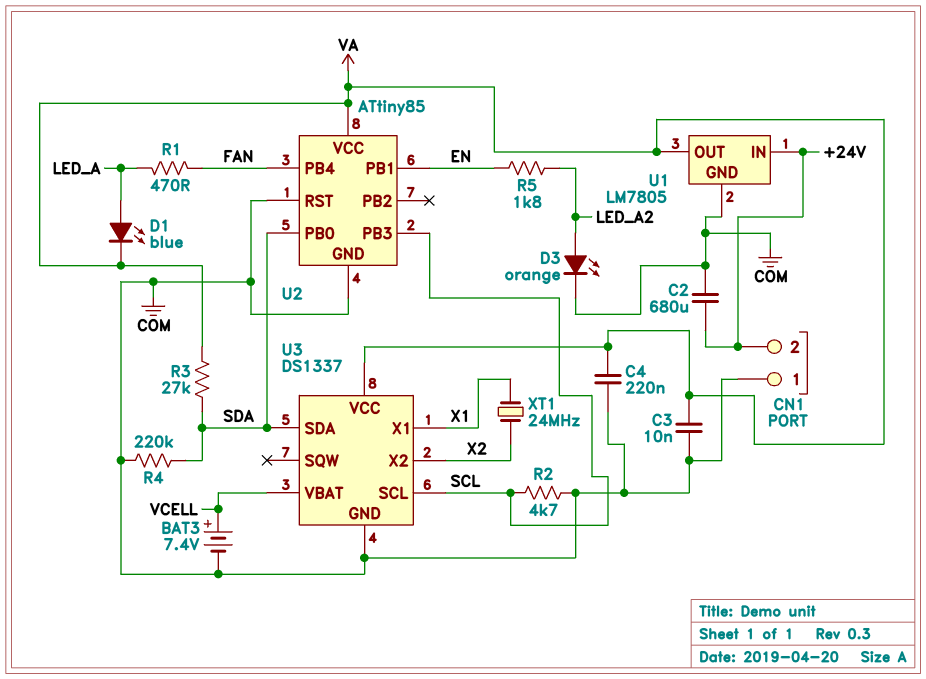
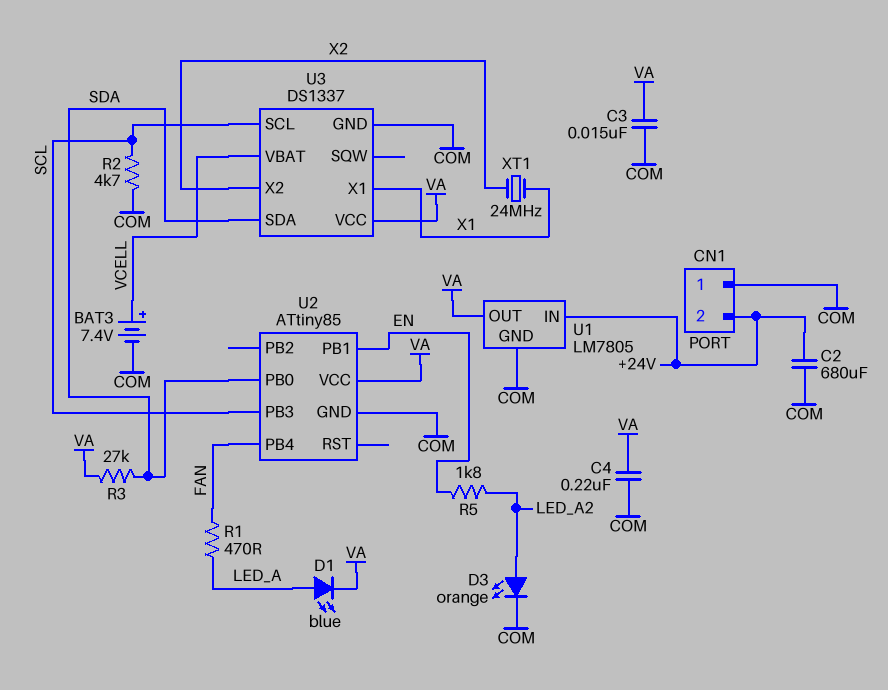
C3: 10nF (COM, VA) -> 15nF (COM, VA)
R4: 220k (COM, SDA) -> none
U2 pin RST: COM -> none

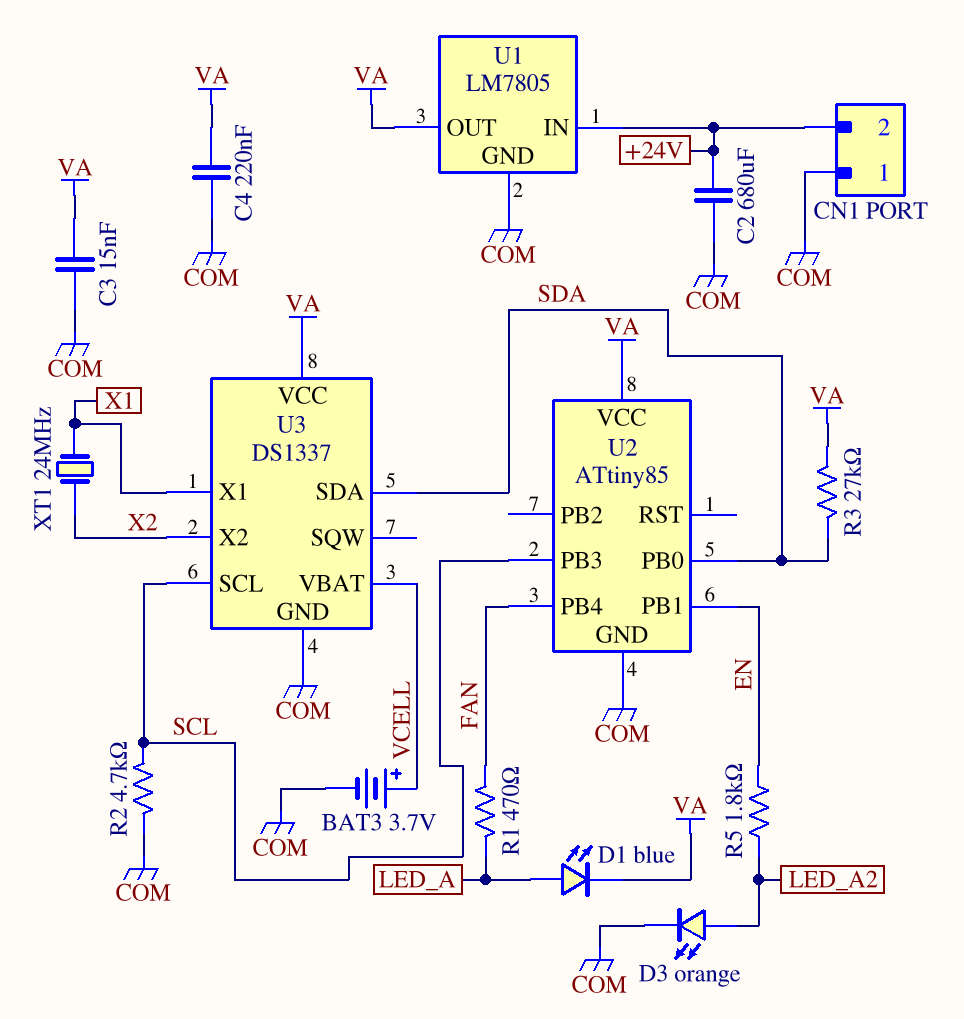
BAT3: 7.4V (plus VCELL, minus COM) -> 3.7V (plus VCELL, minus COM)

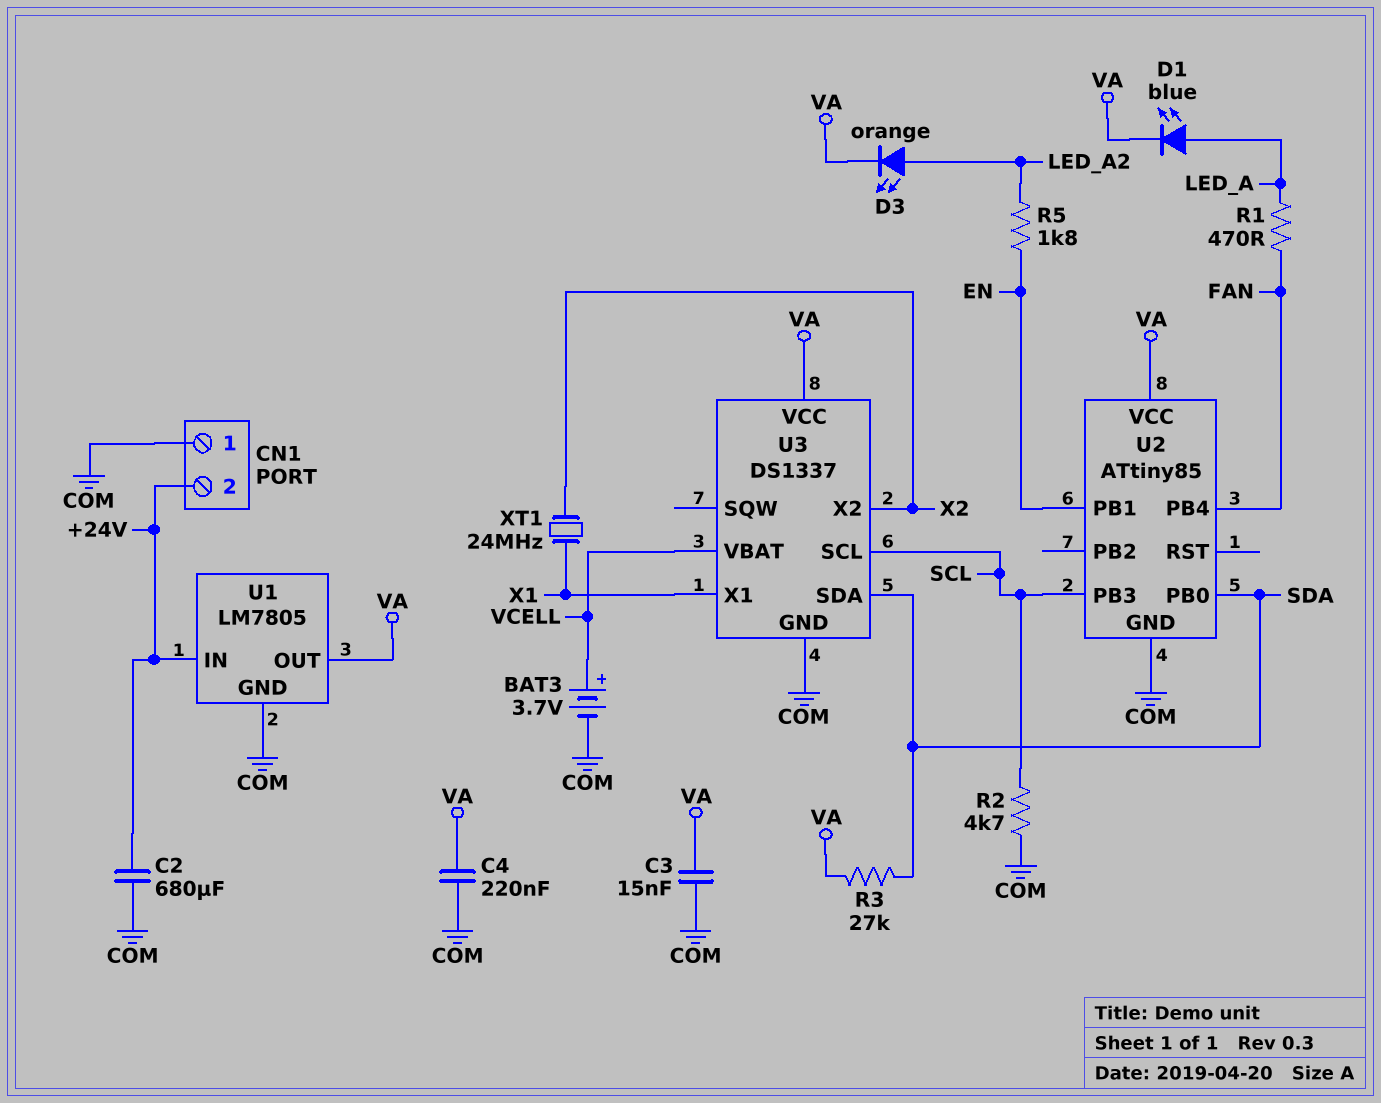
D3: LED orange (A LED_A2, K COM) -> LED orange (A LED_A2, K VA)

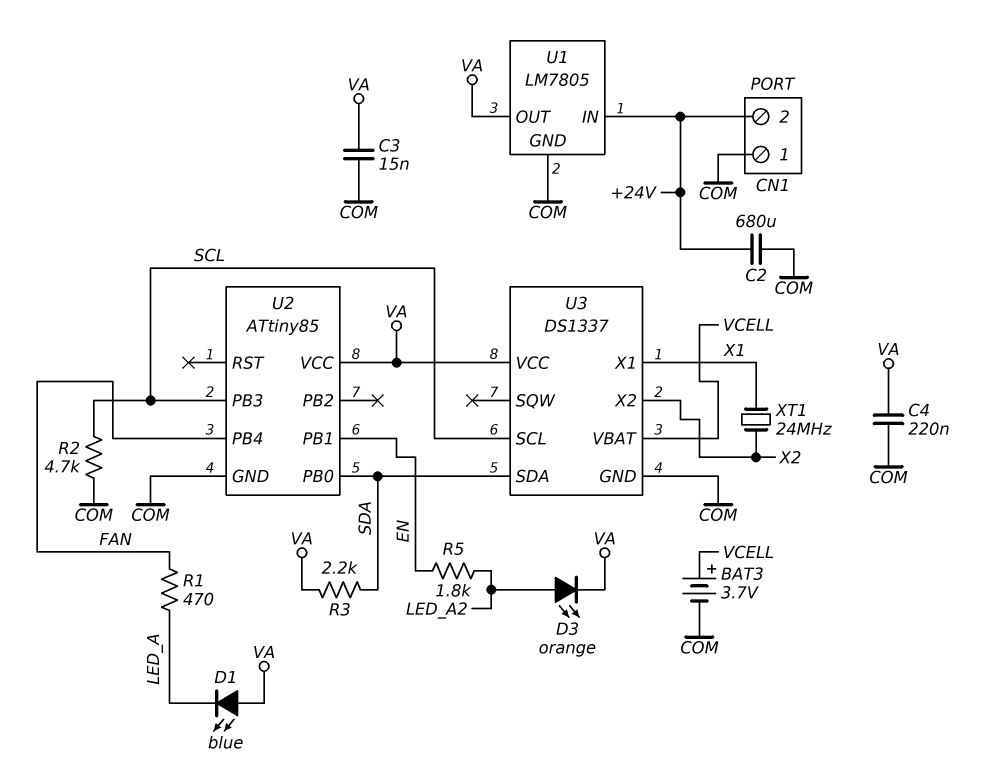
D1: LED blue (A LED_A, K VA) -> LED blue (A VA, K LED_A)
R3: 27k (SDA, VA) -> 2.2k (SDA, VA)

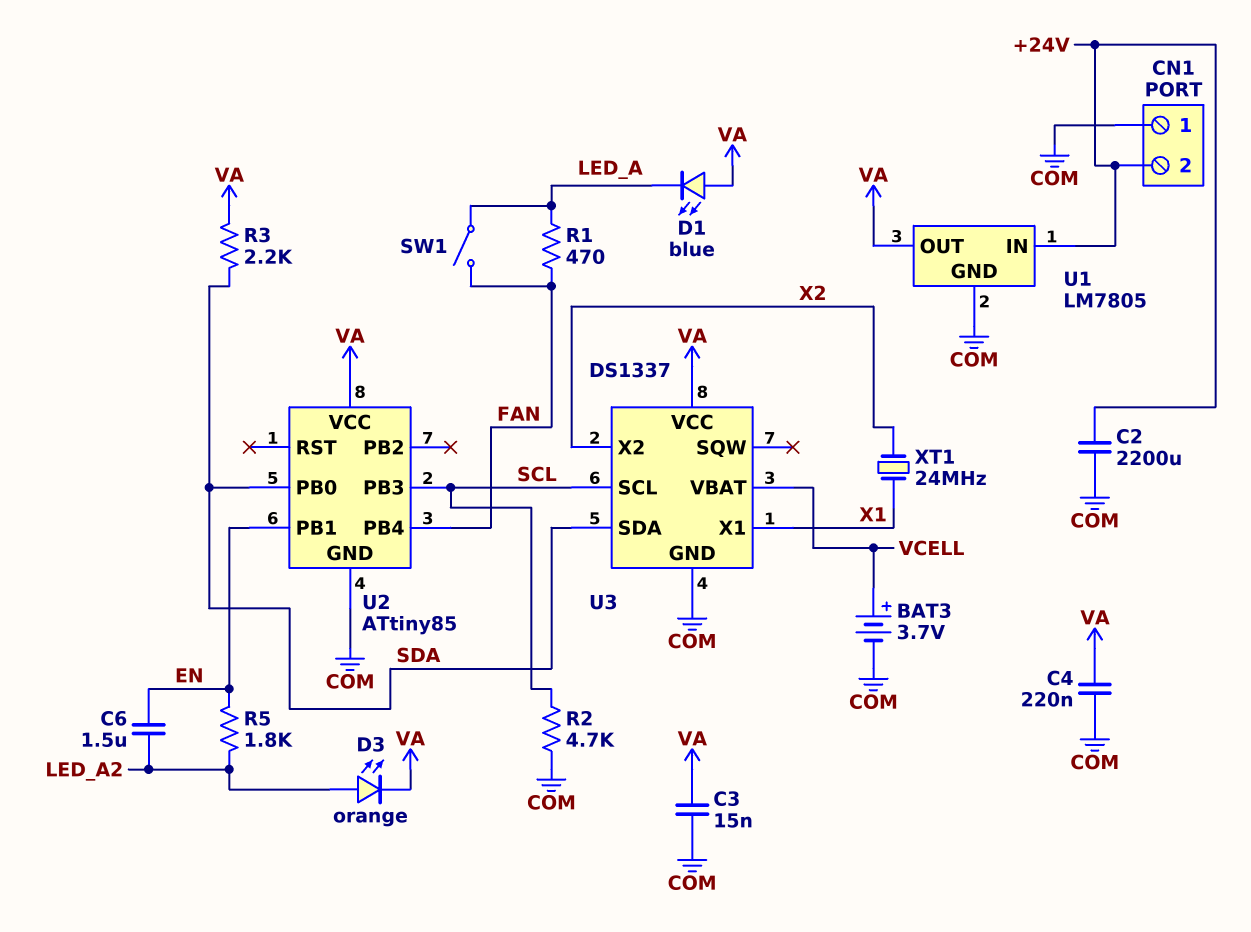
C2: 680uF (+24V, COM) -> 2200uF (+24V, COM)
C6: none -> 1.5uF (EN, LED_A2)
SW1: none -> switch (FAN, LED_A)

